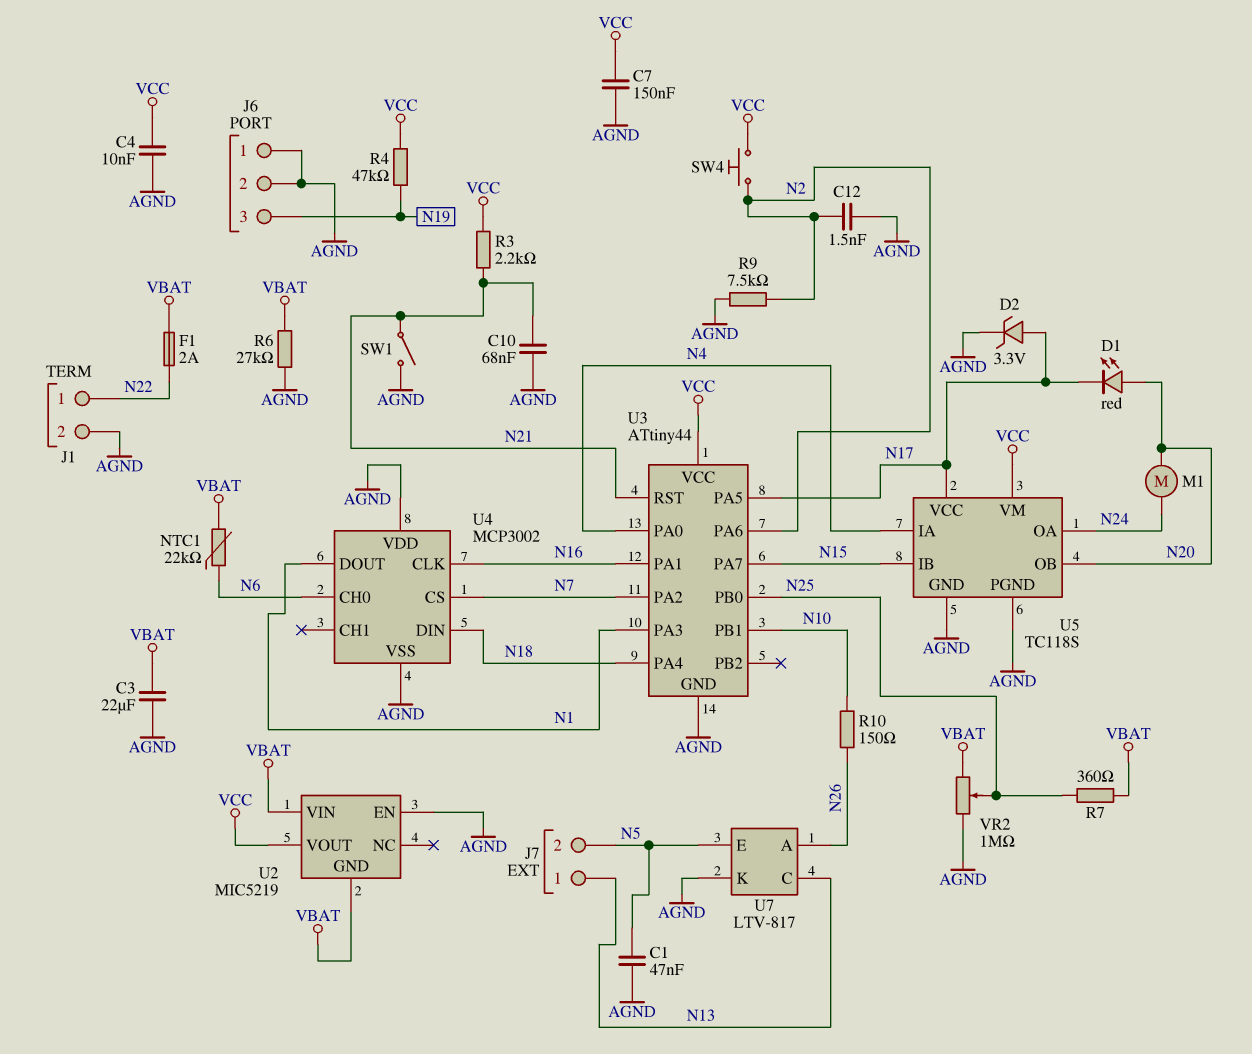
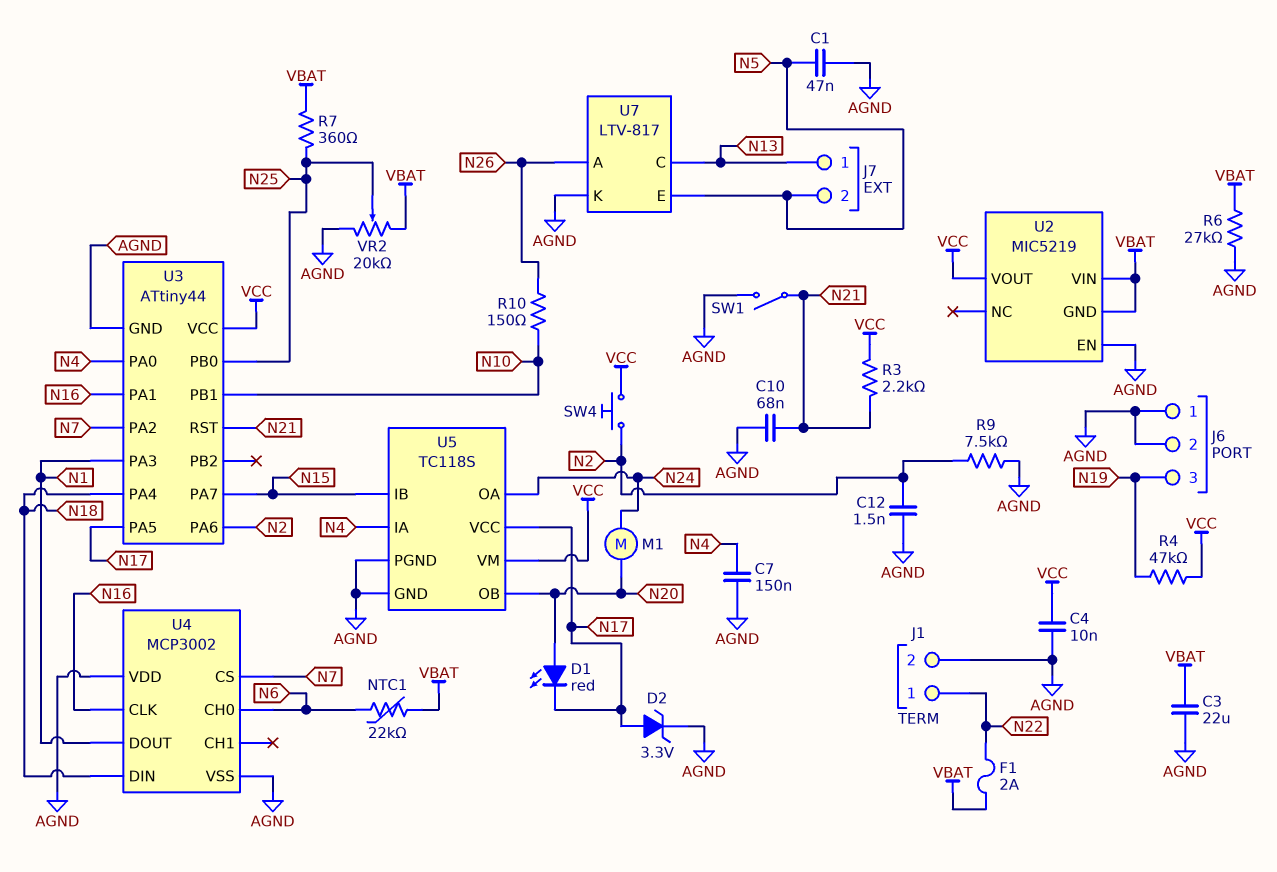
C7: 150nF (AGND, VCC) -> 150nF (AGND, N4)
VR2: 1M (AGND, VBAT, wiper N25) -> 20k (AGND, VBAT, wiper N25)

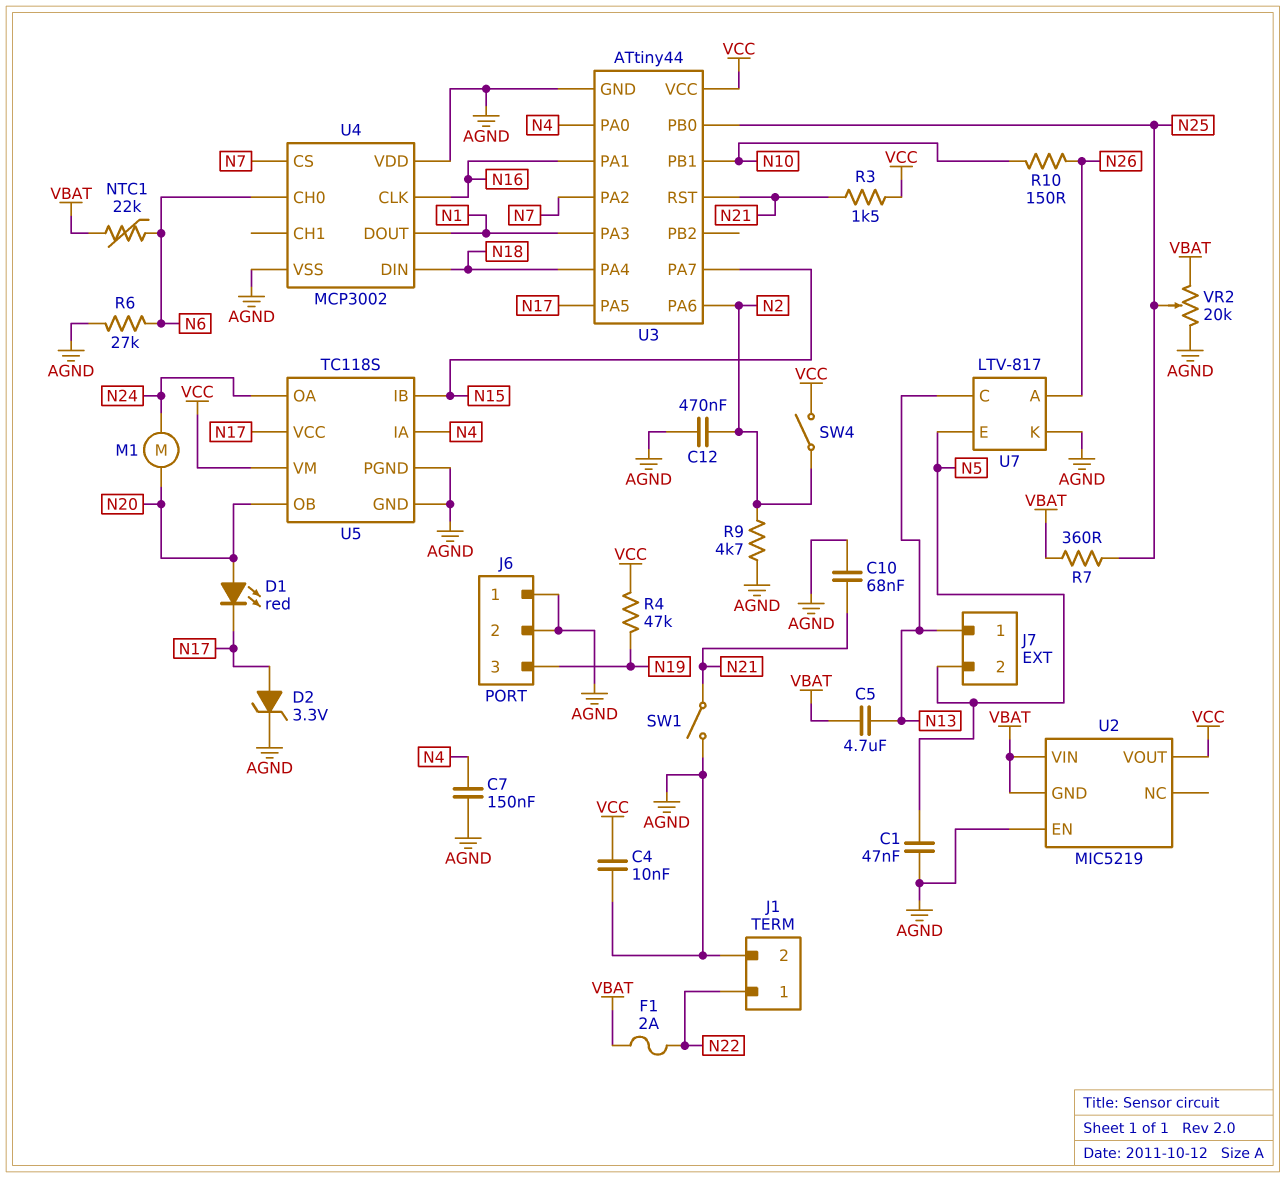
C3: 22uF (AGND, VBAT) -> none
C5: none -> 4.7uF (N13, VBAT)
C12: 1.5nF (AGND, N2) -> 470nF (AGND, N2)
R3: 2.2k (N21, VCC) -> 1.5k (N21, VCC)
R6: 27k (AGND, VBAT) -> 27k (AGND, N6)
R9: 7.5k (AGND, N2) -> 4.7k (AGND, N2)
SW4: button (N2, VCC) -> switch (N2, VCC)

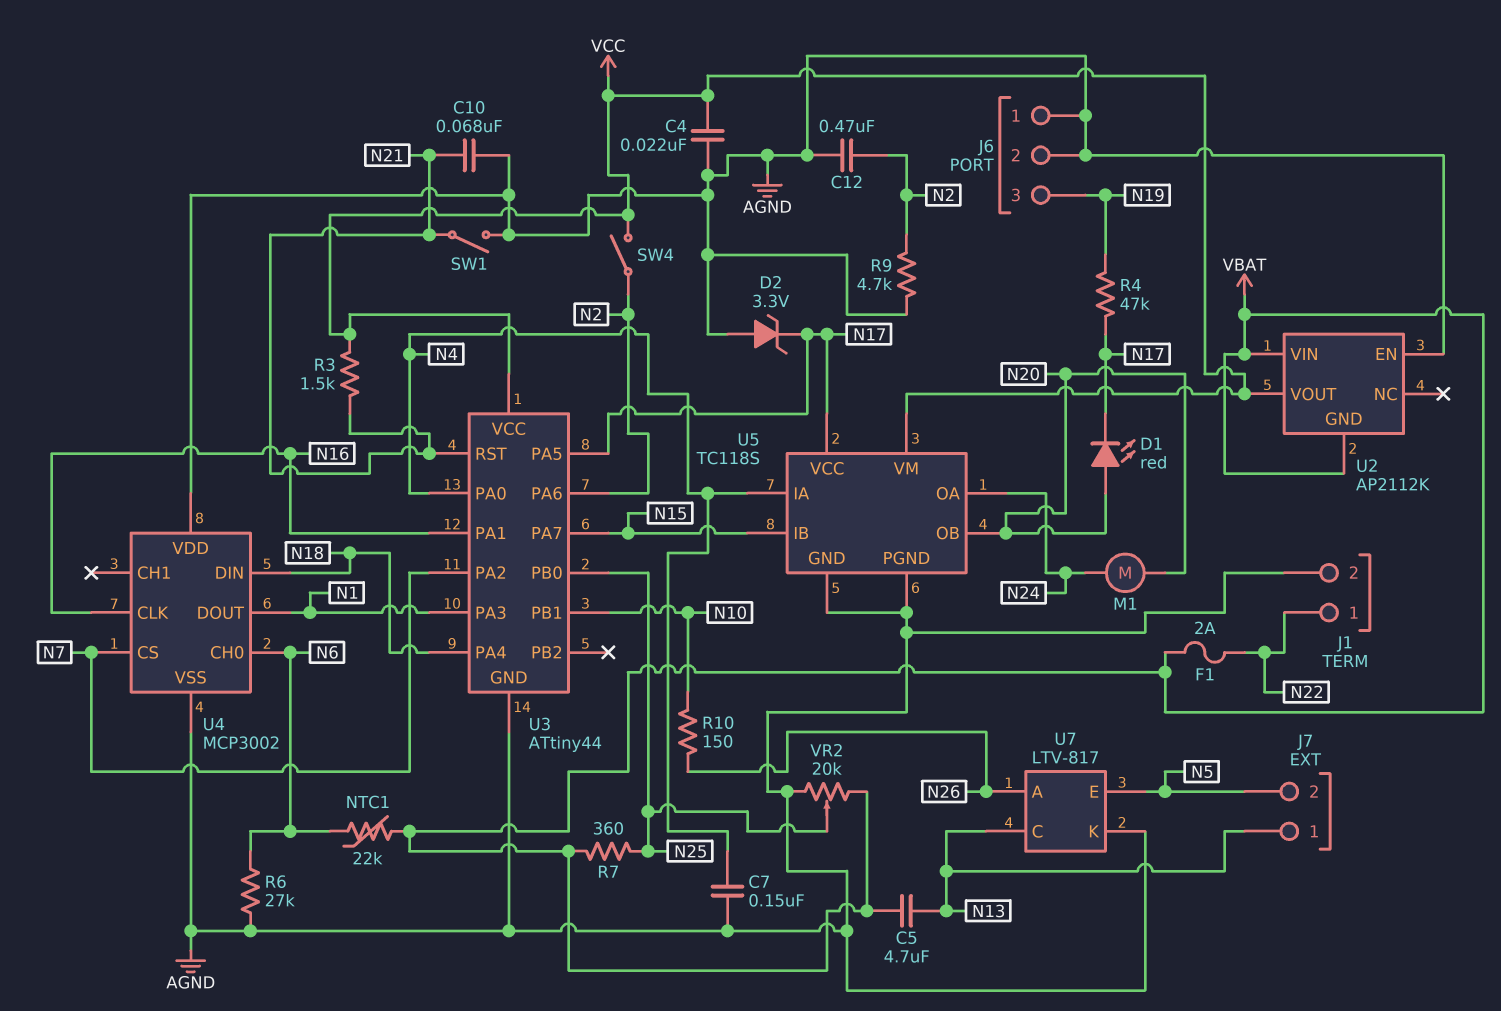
C1: 47nF (AGND, N5) -> none
C4: 10nF (AGND, VCC) -> 22nF (AGND, VCC)
D2: zener 3.3V (A N17, K AGND) -> zener 3.3V (A AGND, K N17)
R4: 47k (N19, VCC) -> 47k (N17, N19)
U2: MIC5219 -> AP2112K

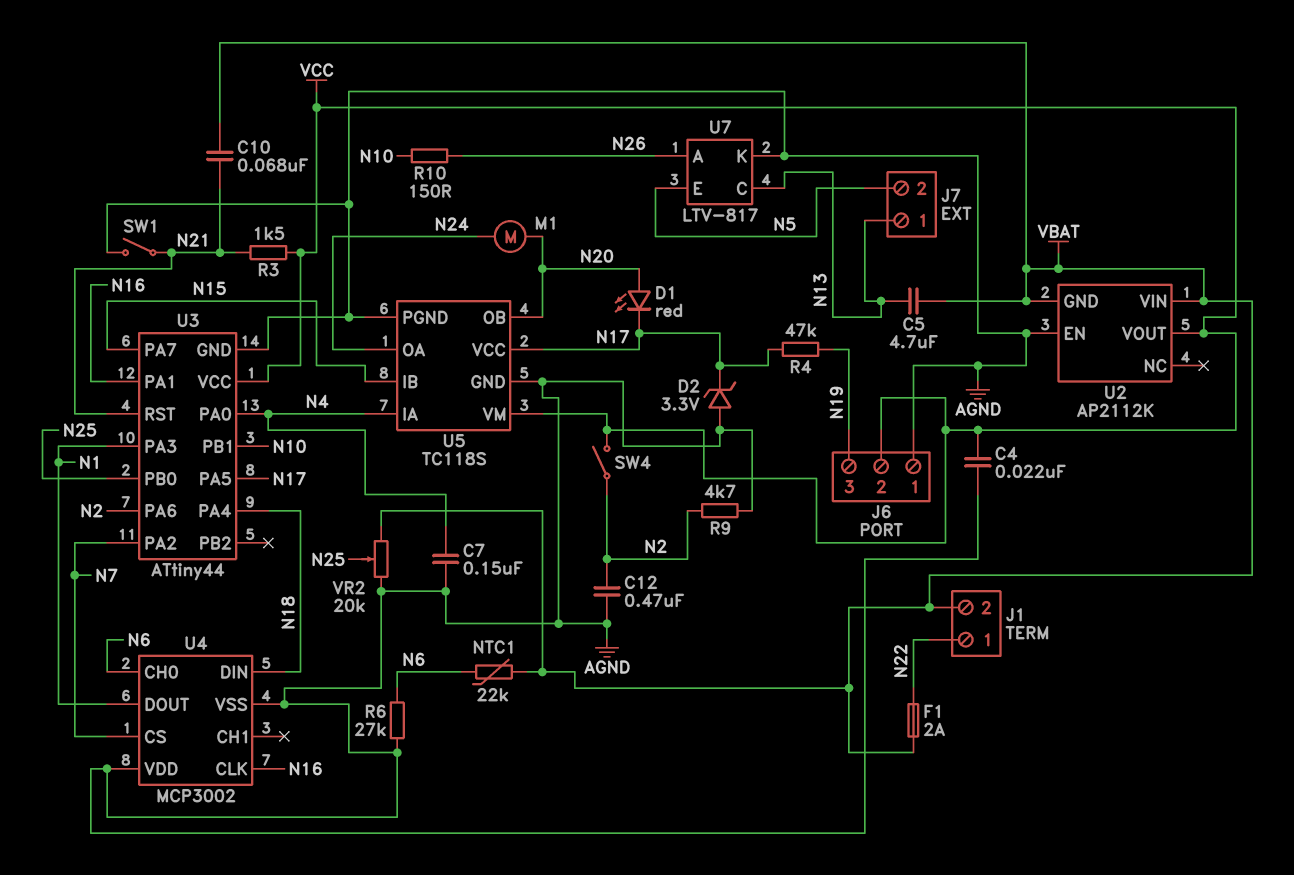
C10: 68nF (AGND, N21) -> 68nF (N21, VBAT)
J1 pin 2: AGND -> VBAT
J6 pin 2: AGND -> VCC
R7: 360 (N25, VBAT) -> none

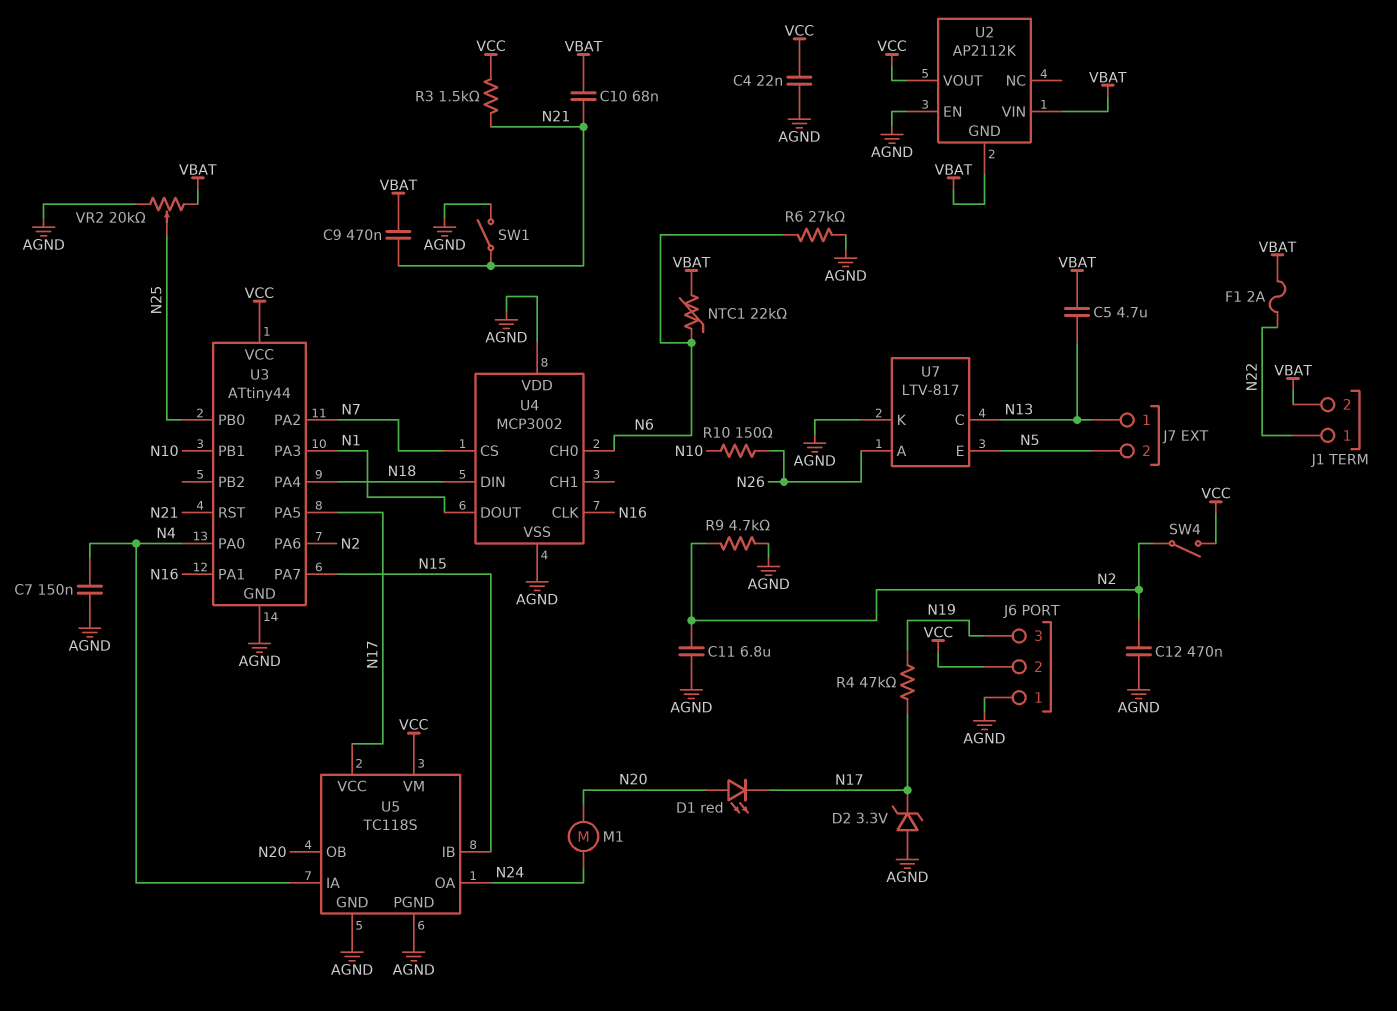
C9: none -> 470nF (N21, VBAT)
C11: none -> 6.8uF (AGND, N2)

